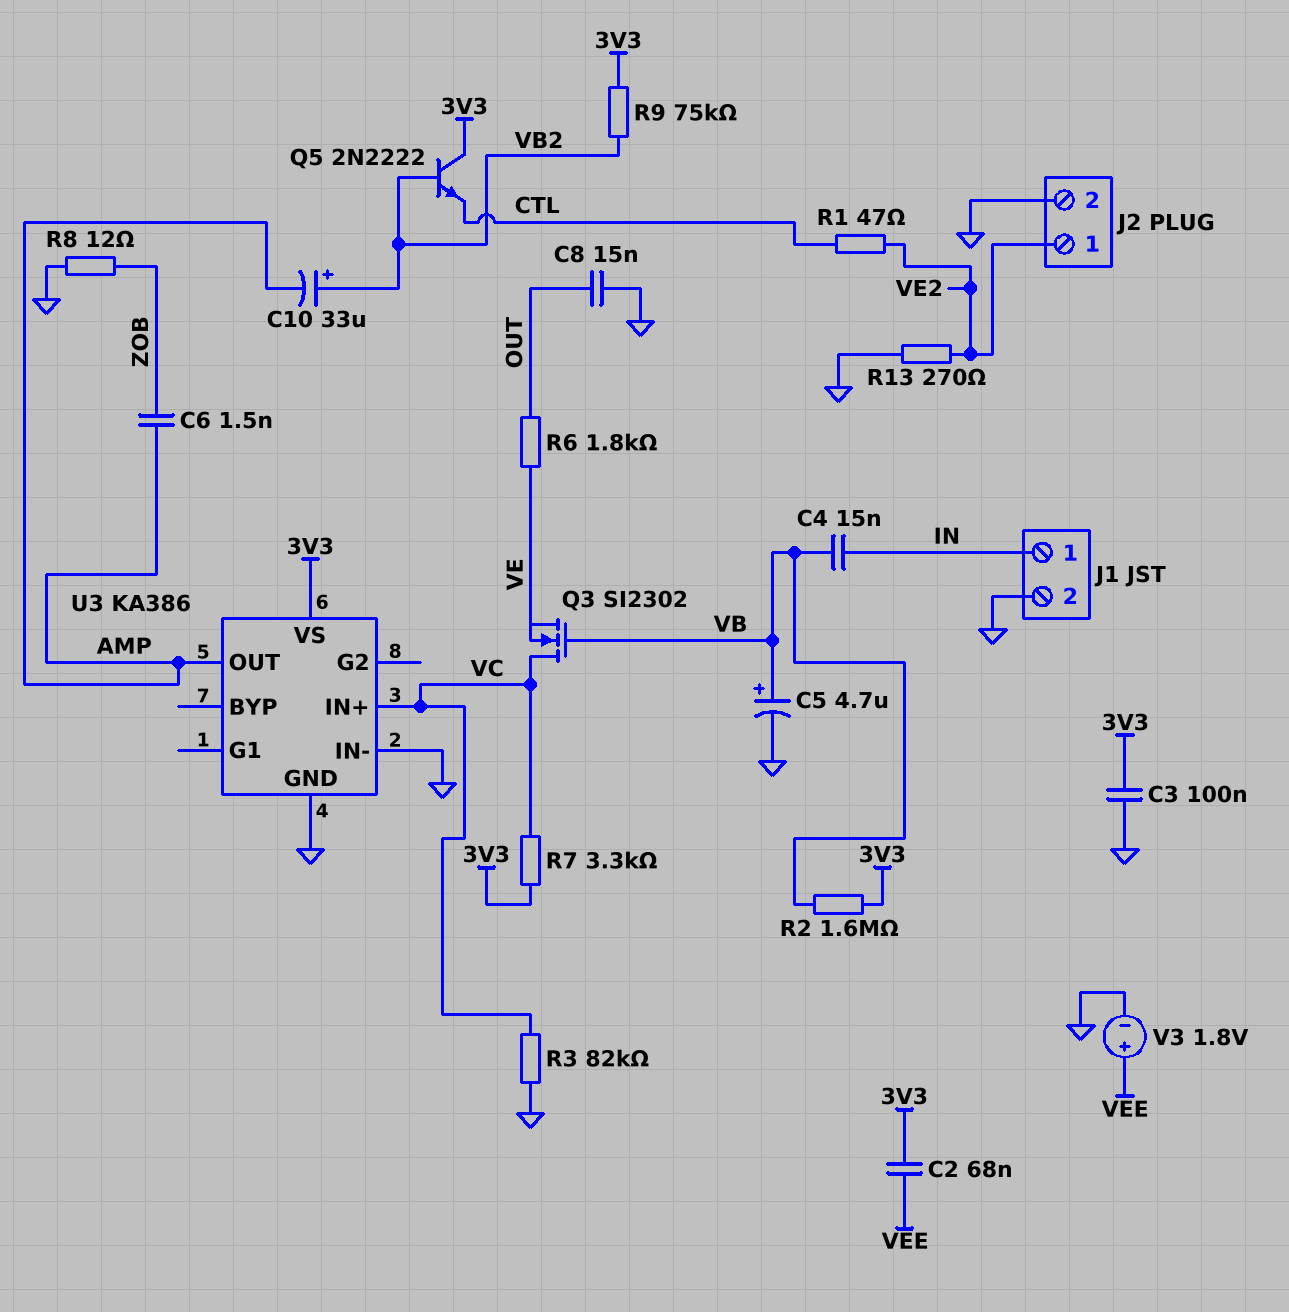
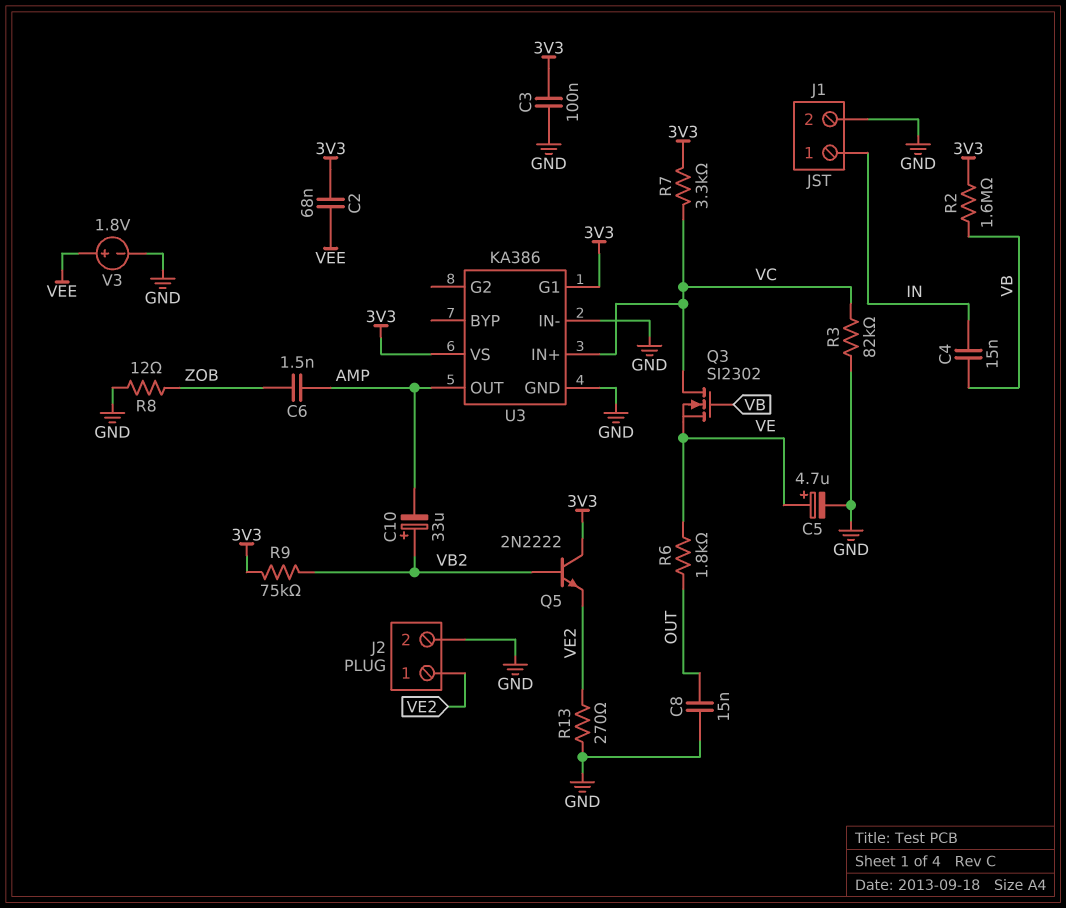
C5: 4.7uF (plus VB, minus GND) -> 4.7uF (plus VE, minus GND)
Q5: NPN 2N2222 (B VB2, C 3V3, E CTL) -> NPN 2N2222 (B VB2, C 3V3, E VE2)
R1: 47 (CTL, VE2) -> none
U3 pin G1: none -> 3V3

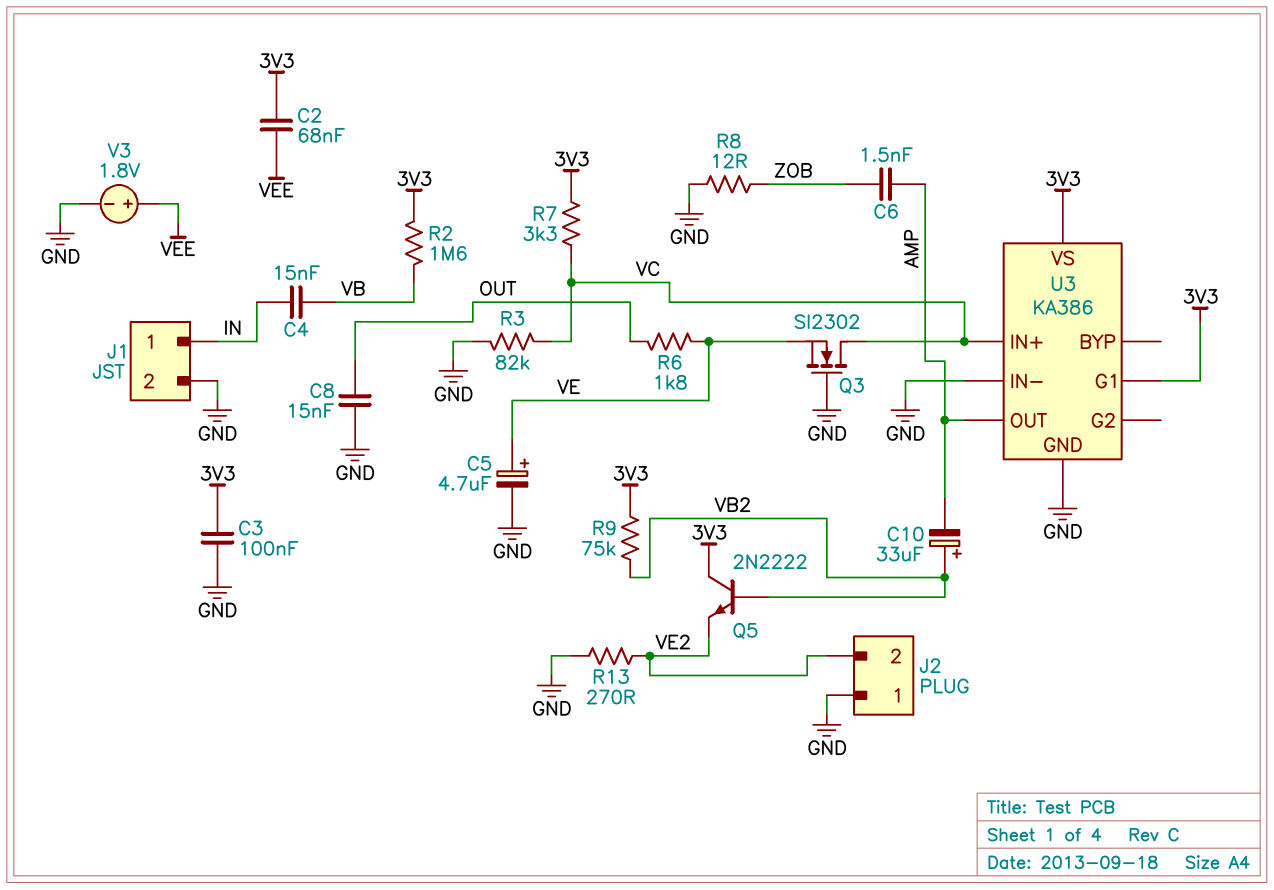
J2 pin 1: VE2 -> GND
J2 pin 2: GND -> VE2
Q3: NMOS SI2302 (G VB, D VC, S VE) -> NMOS SI2302 (G GND, D VC, S VE)

